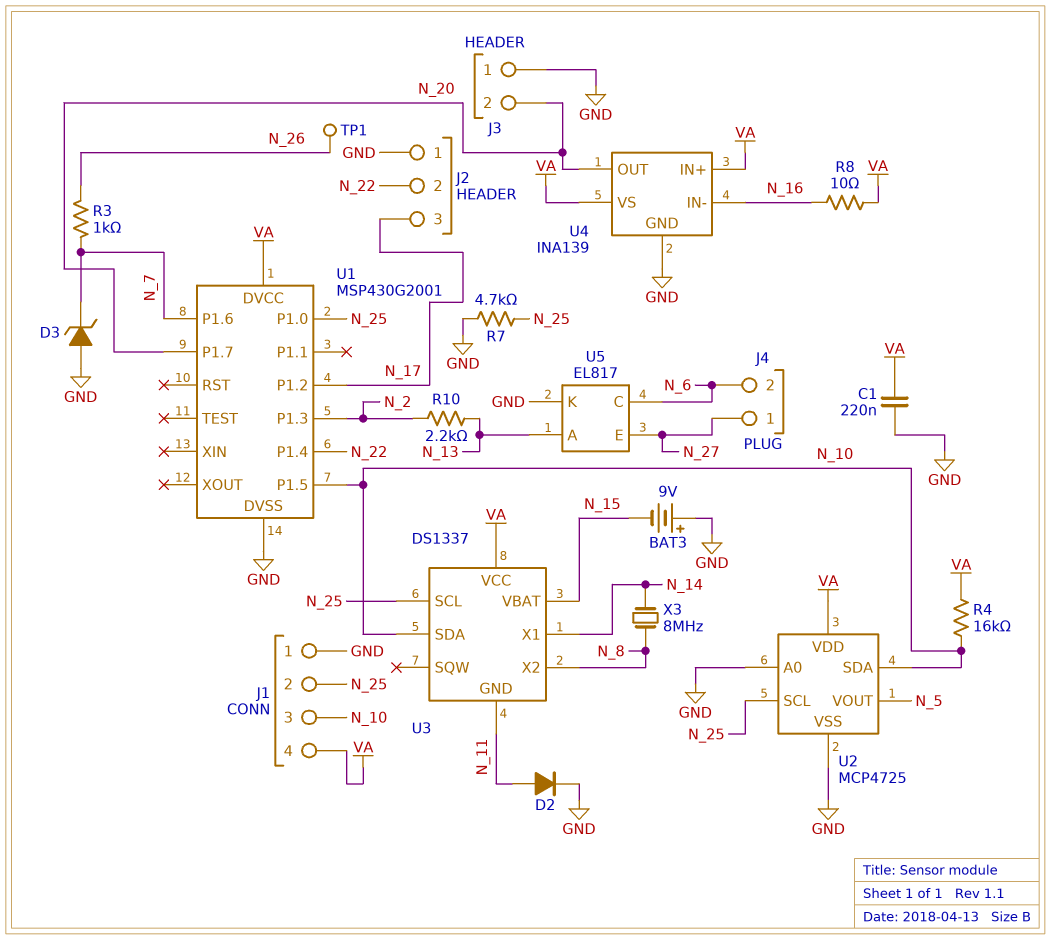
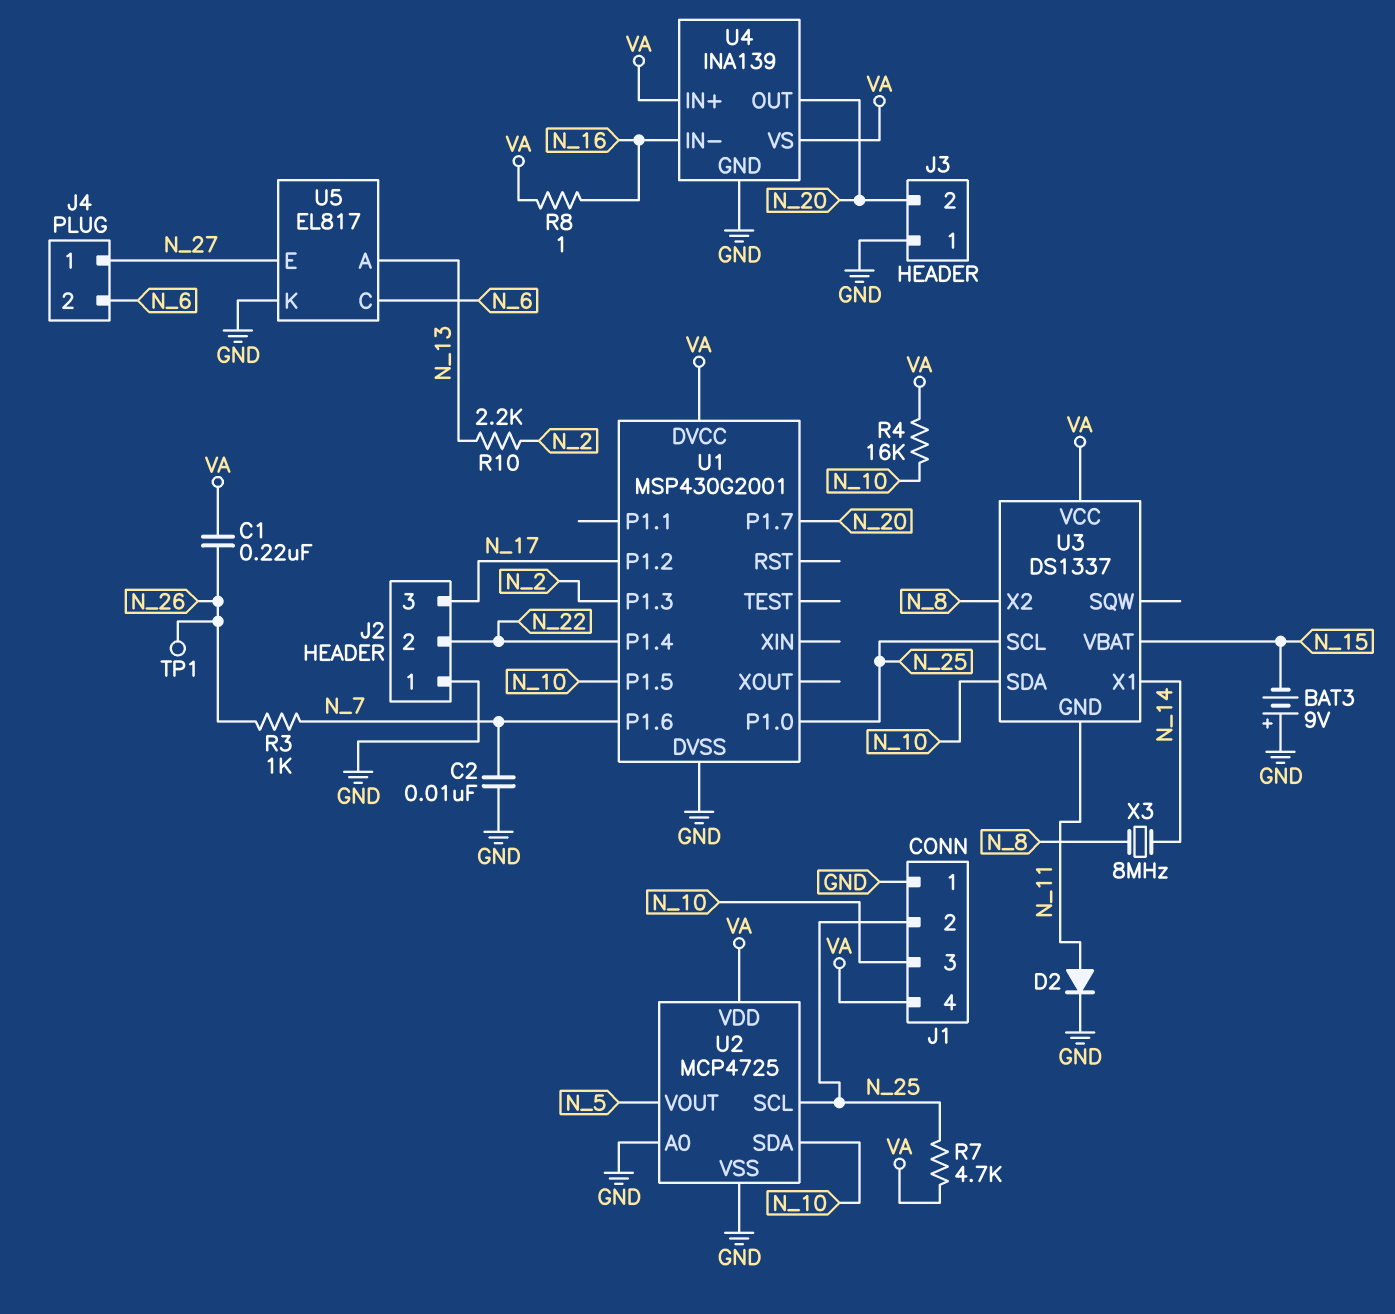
C1: 220nF (GND, VA) -> 220nF (N_26, VA)
C2: none -> 10nF (GND, N_7)
D3: zener (A GND, K N_7) -> none
R7: 4.7k (GND, N_25) -> 4.7k (N_25, VA)
R8: 10 (N_16, VA) -> 1 (N_16, VA)

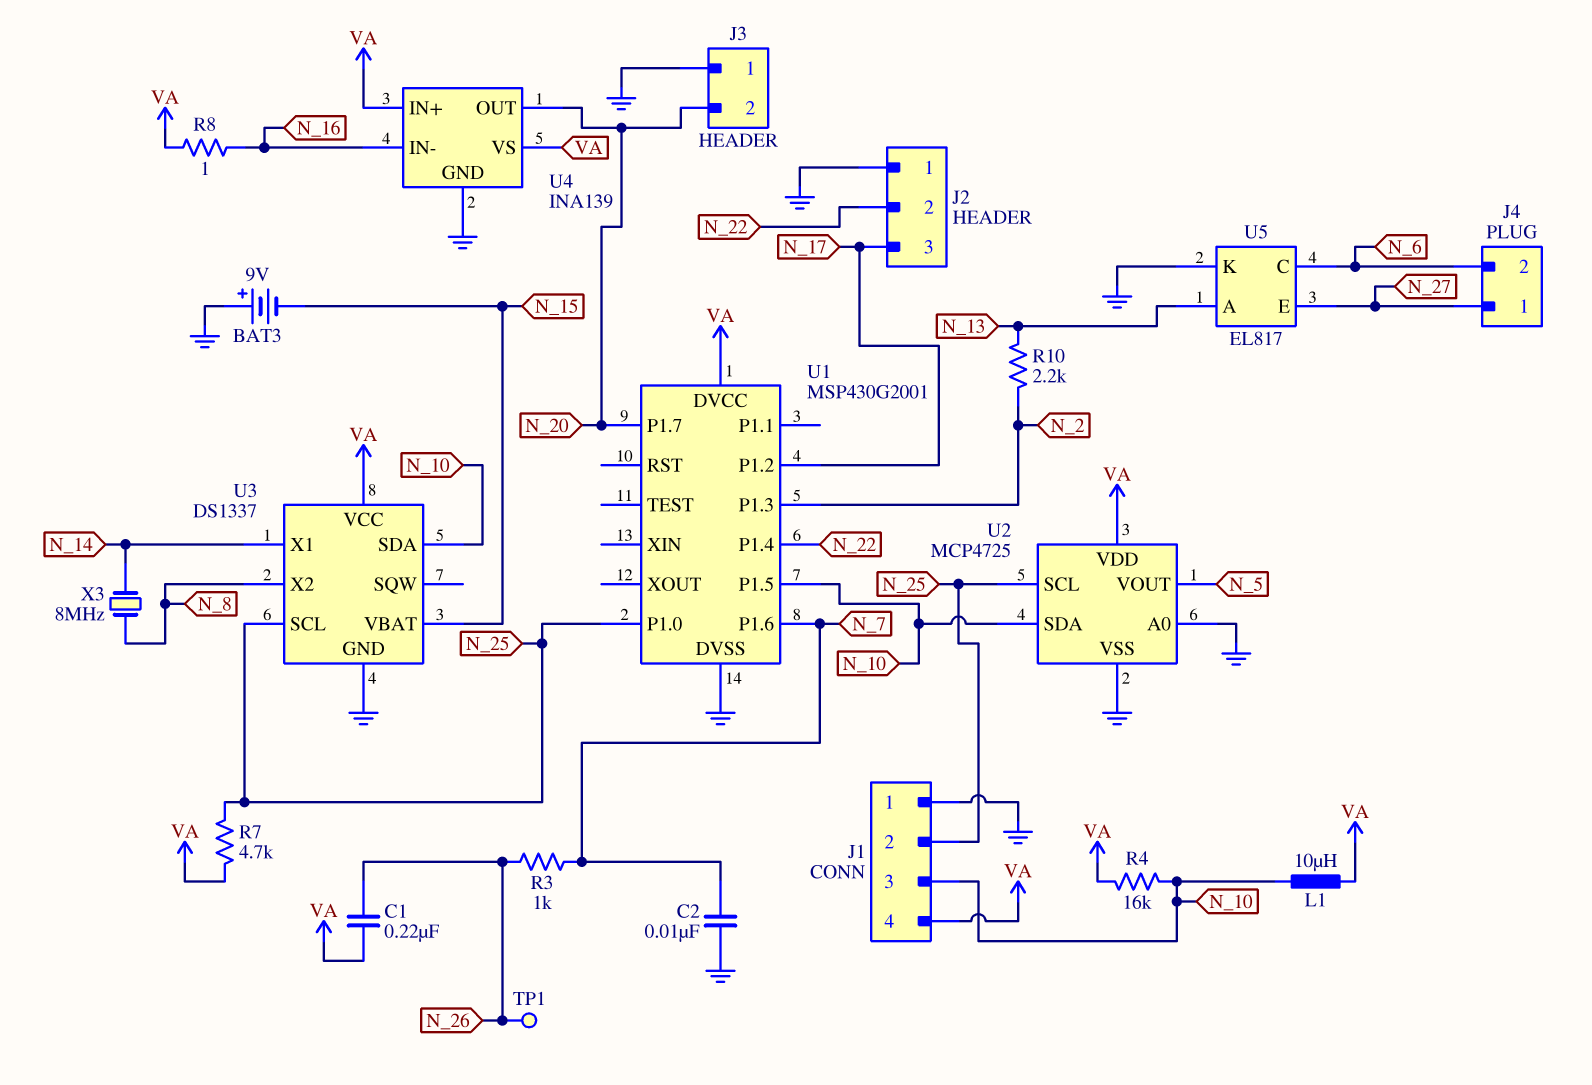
D2: diode (A N_11, K GND) -> none
L1: none -> 10uH (N_10, VA)
U3 pin GND: N_11 -> GND

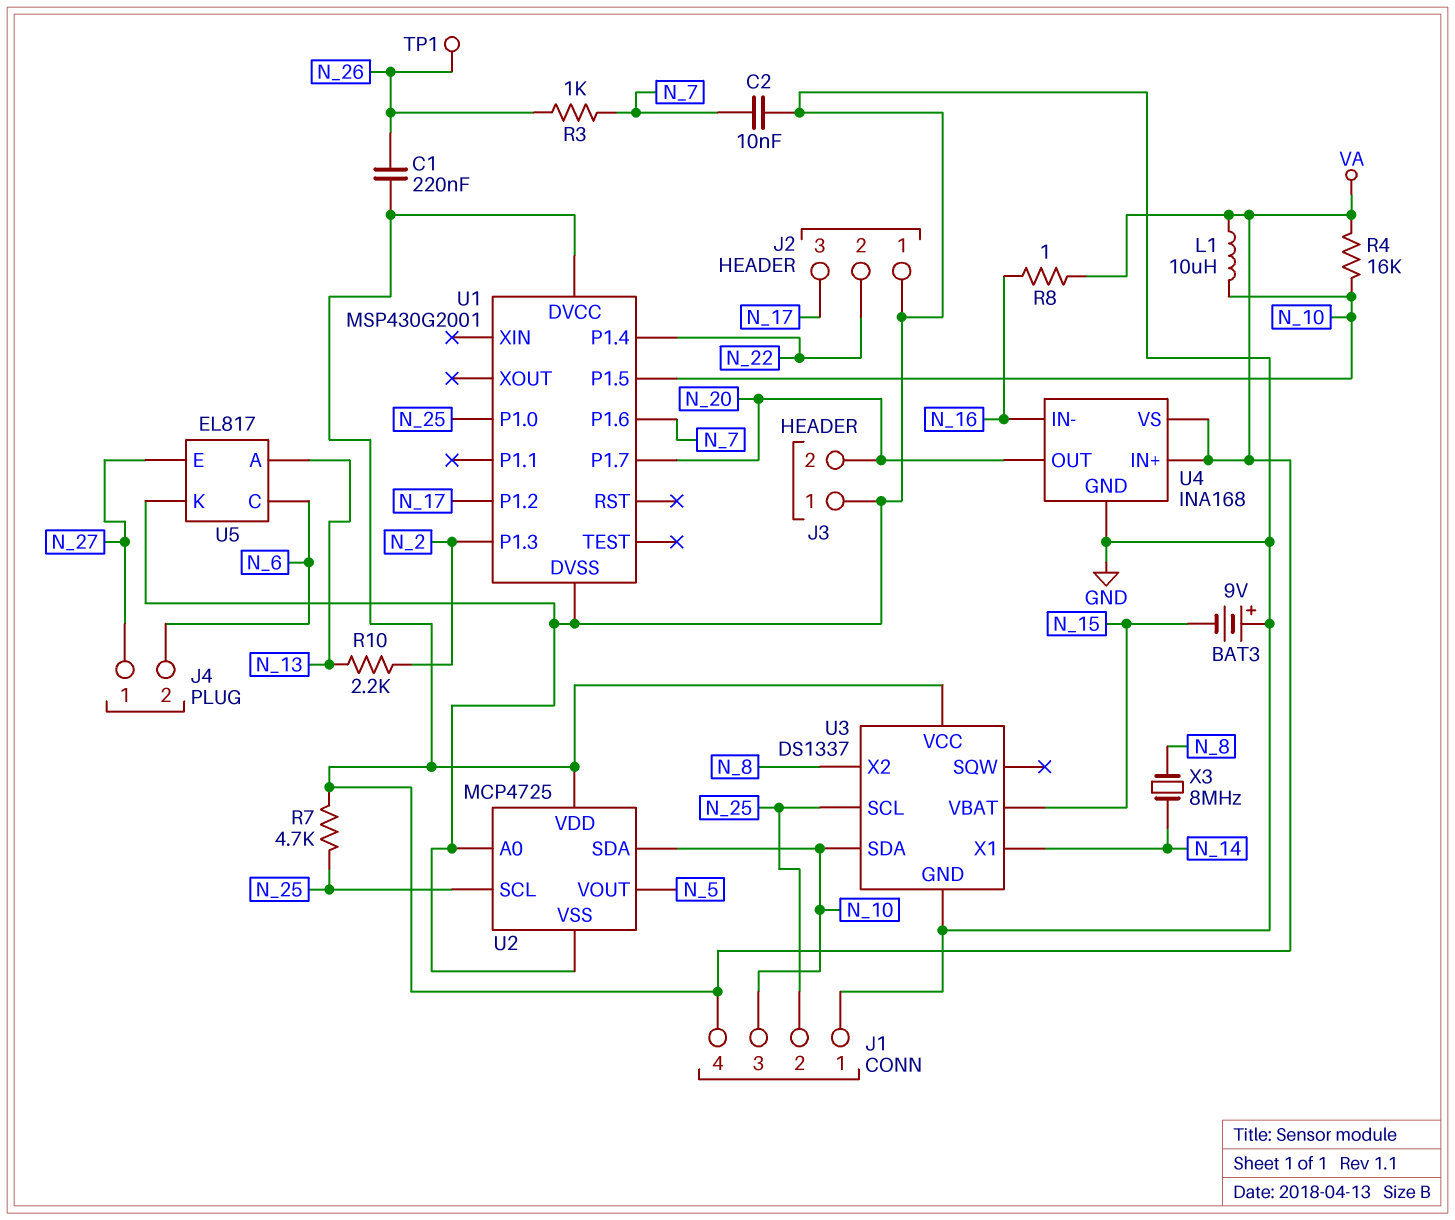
U4: INA139 -> INA168

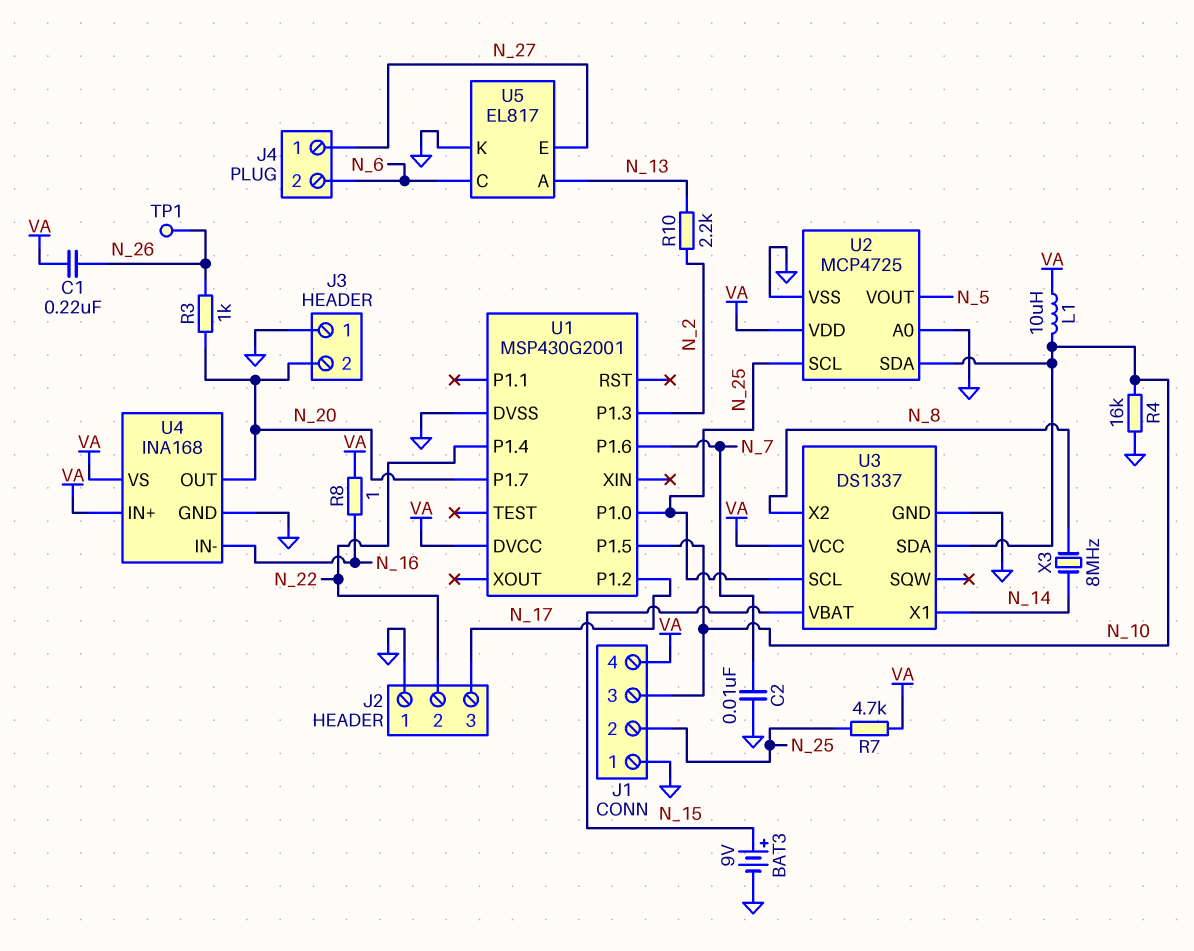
BAT3: 9V (plus GND, minus N_15) -> 9V (plus N_15, minus GND)
R3: 1k (N_7, N_26) -> 1k (N_20, N_26)
R4: 16k (N_10, VA) -> 16k (GND, N_10)

